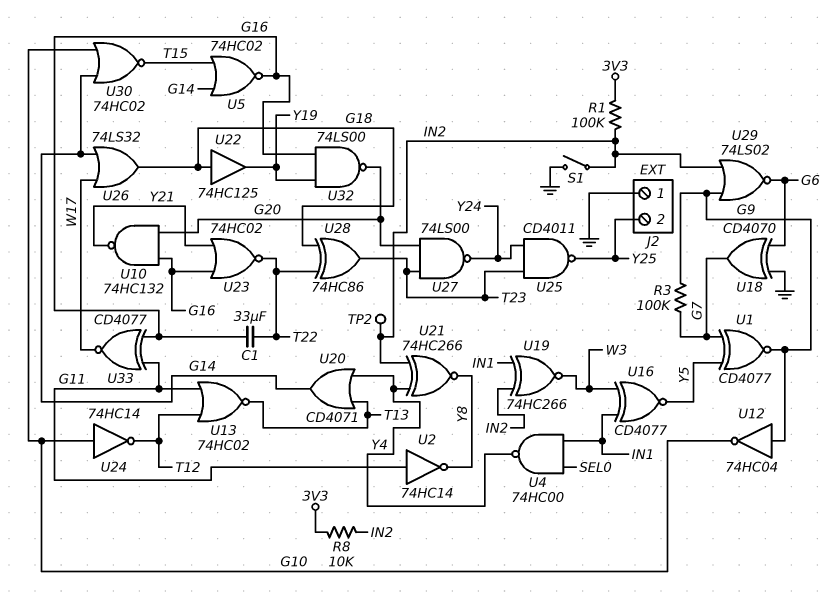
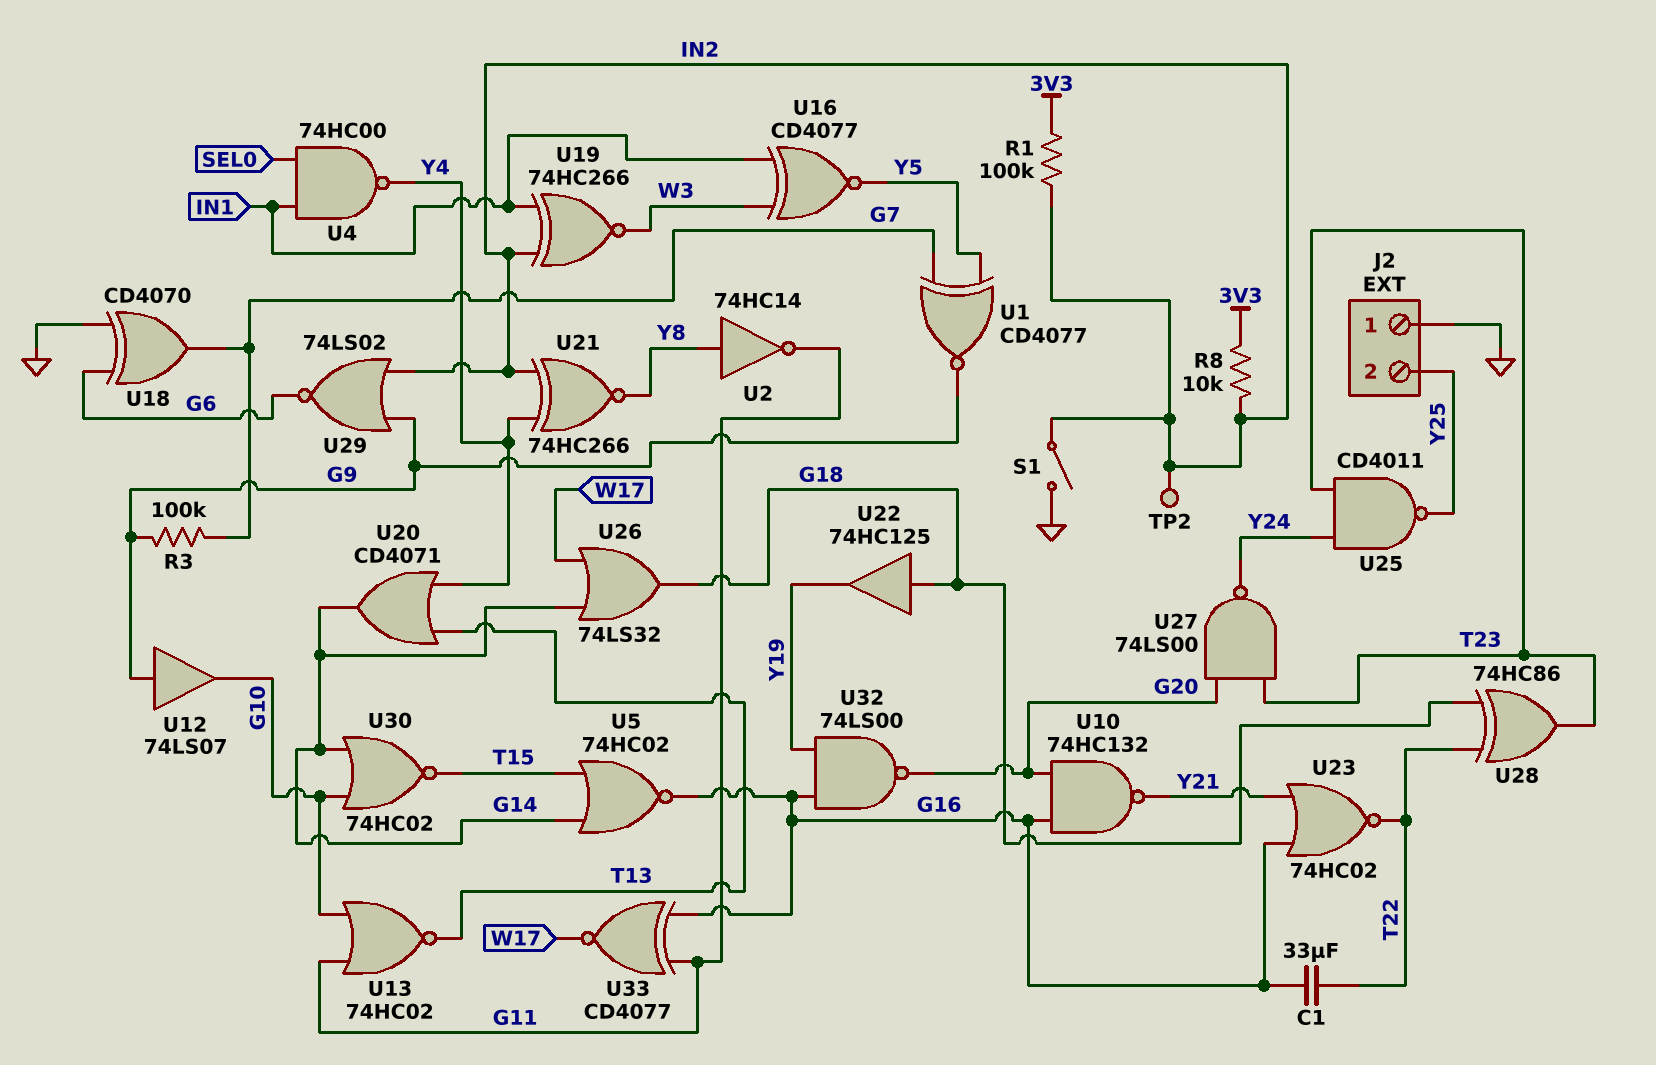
U2: NOT 74HC14 (in G11, out Y8) -> NOT 74HC14 (in Y8, out G11)
U12: NOT 74HC04 (in G9, out G10) -> buffer 74LS07 (in G9, out G10)
U13: NOR 74HC02 (in G11, in T12, out T13) -> NOR 74HC02 (in G10, in G11, out T13)
U24: NOT 74HC14 (in G10, out T12) -> none

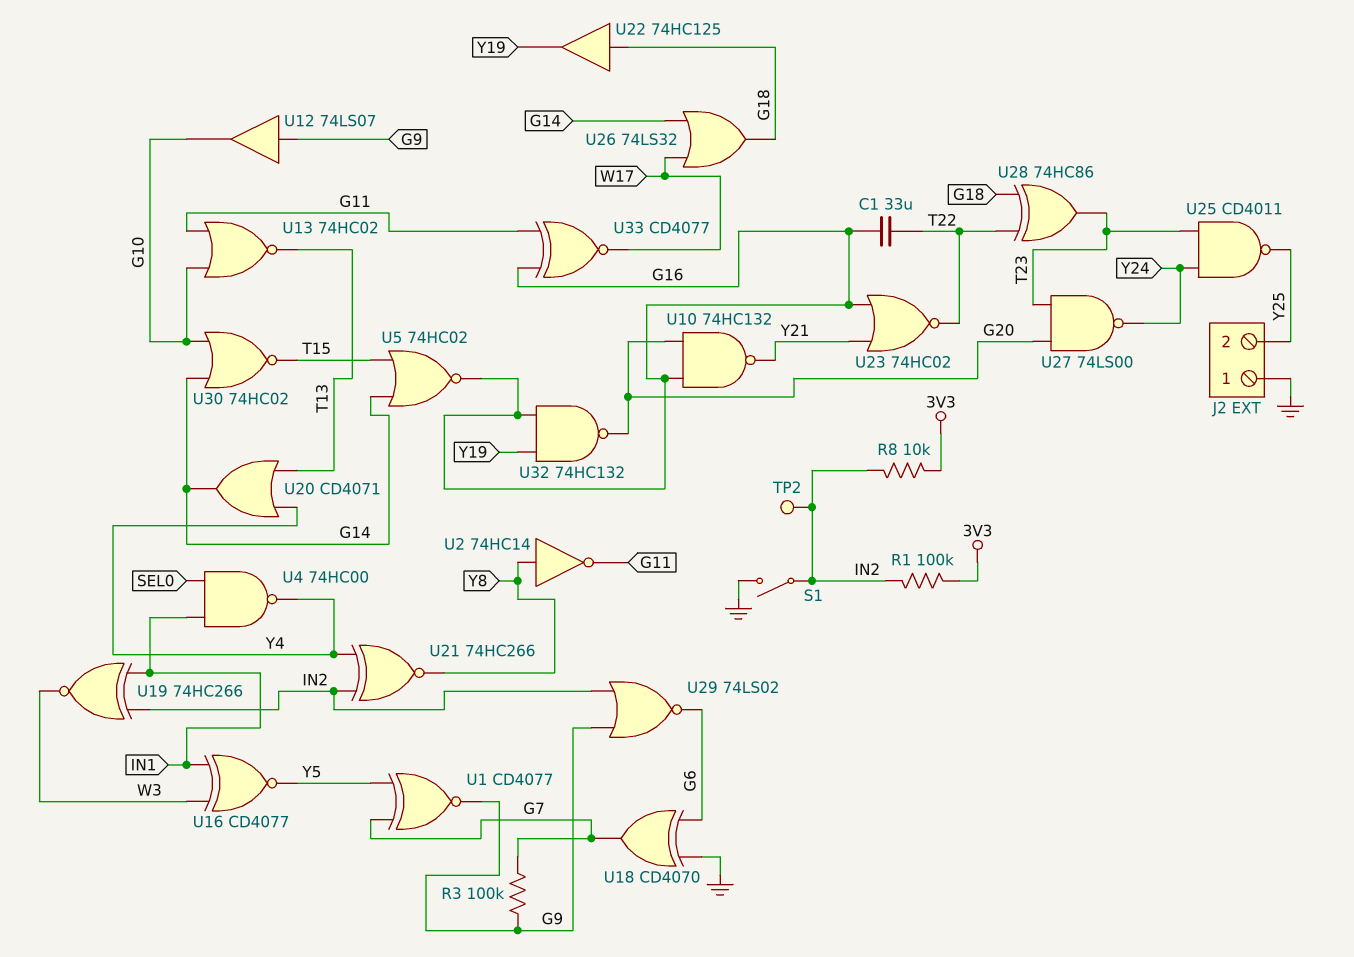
U32: NAND 74LS00 (in G16, in Y19, out G20) -> NAND 74HC132 (in G16, in Y19, out G20)

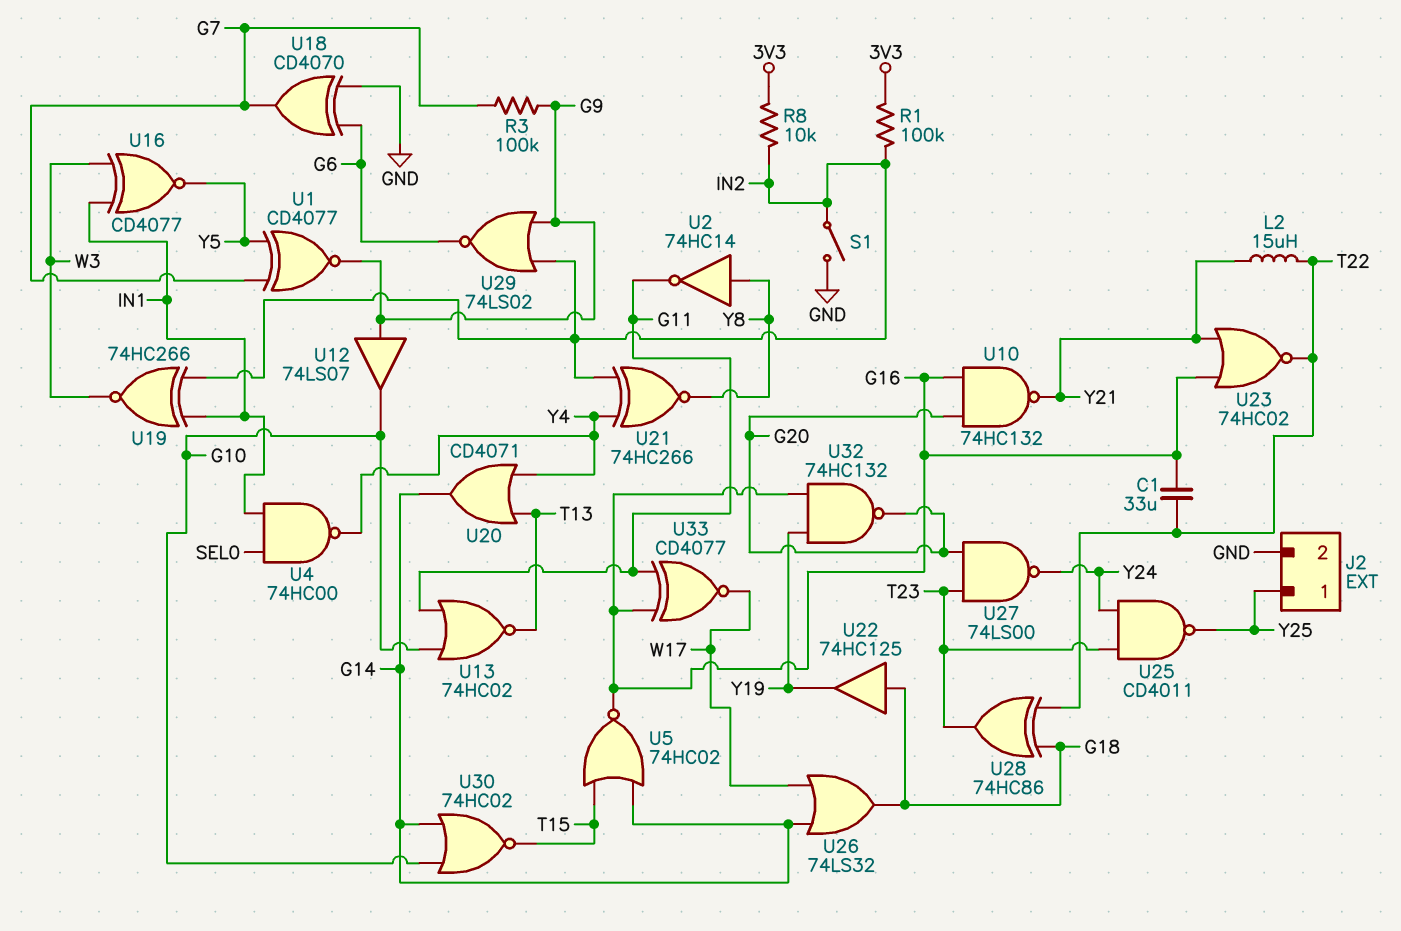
J2 pin 1: GND -> Y25
J2 pin 2: Y25 -> GND
L2: none -> 15uH (T22, Y21)
TP2: test point (IN2) -> none

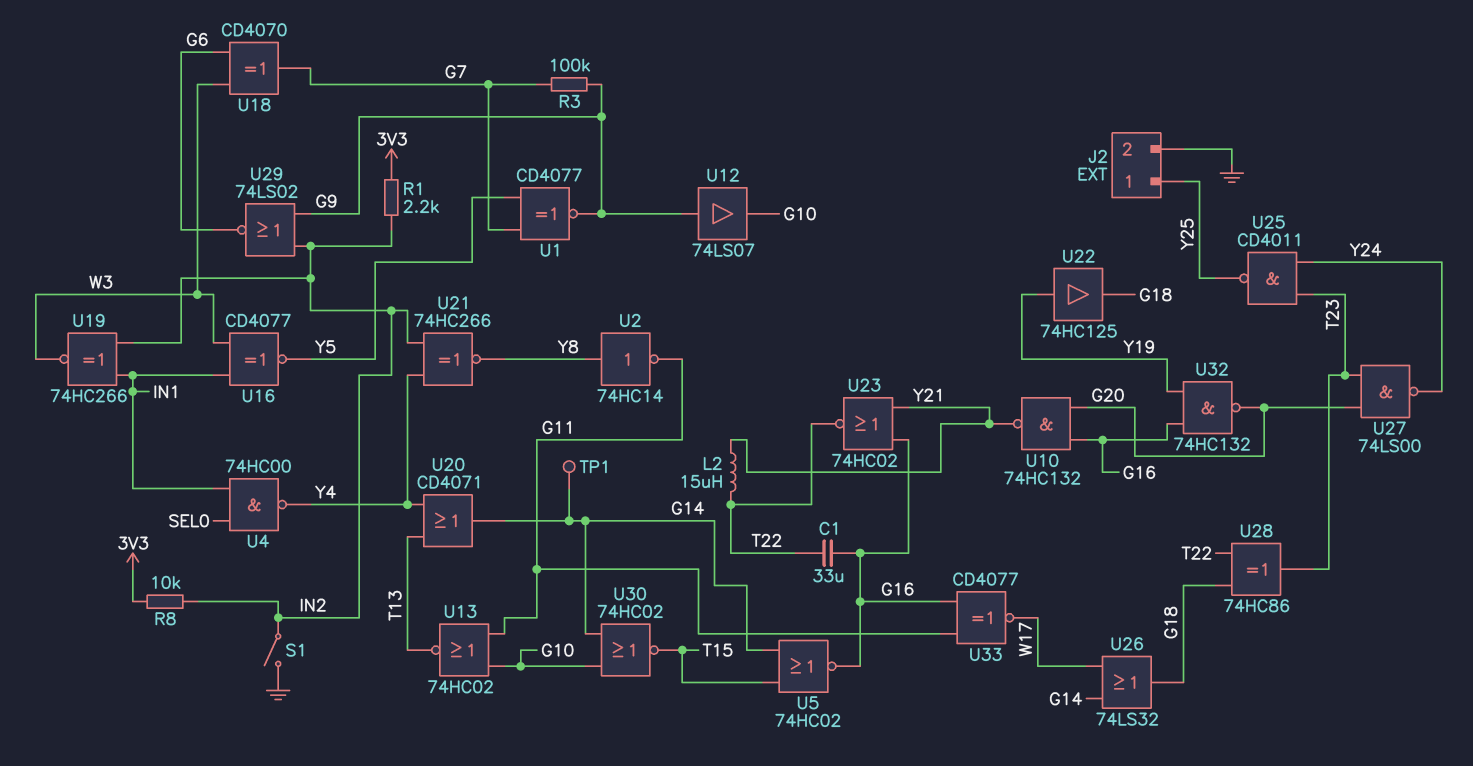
R1: 100k (3V3, IN2) -> 2.2k (3V3, IN2)
TP1: none -> test point (G14)
U18: XOR CD4070 (in G6, in GND, out G7) -> XOR CD4070 (in G6, in W3, out G7)
U22: buffer 74HC125 (in G18, out Y19) -> buffer 74HC125 (in Y19, out G18)

